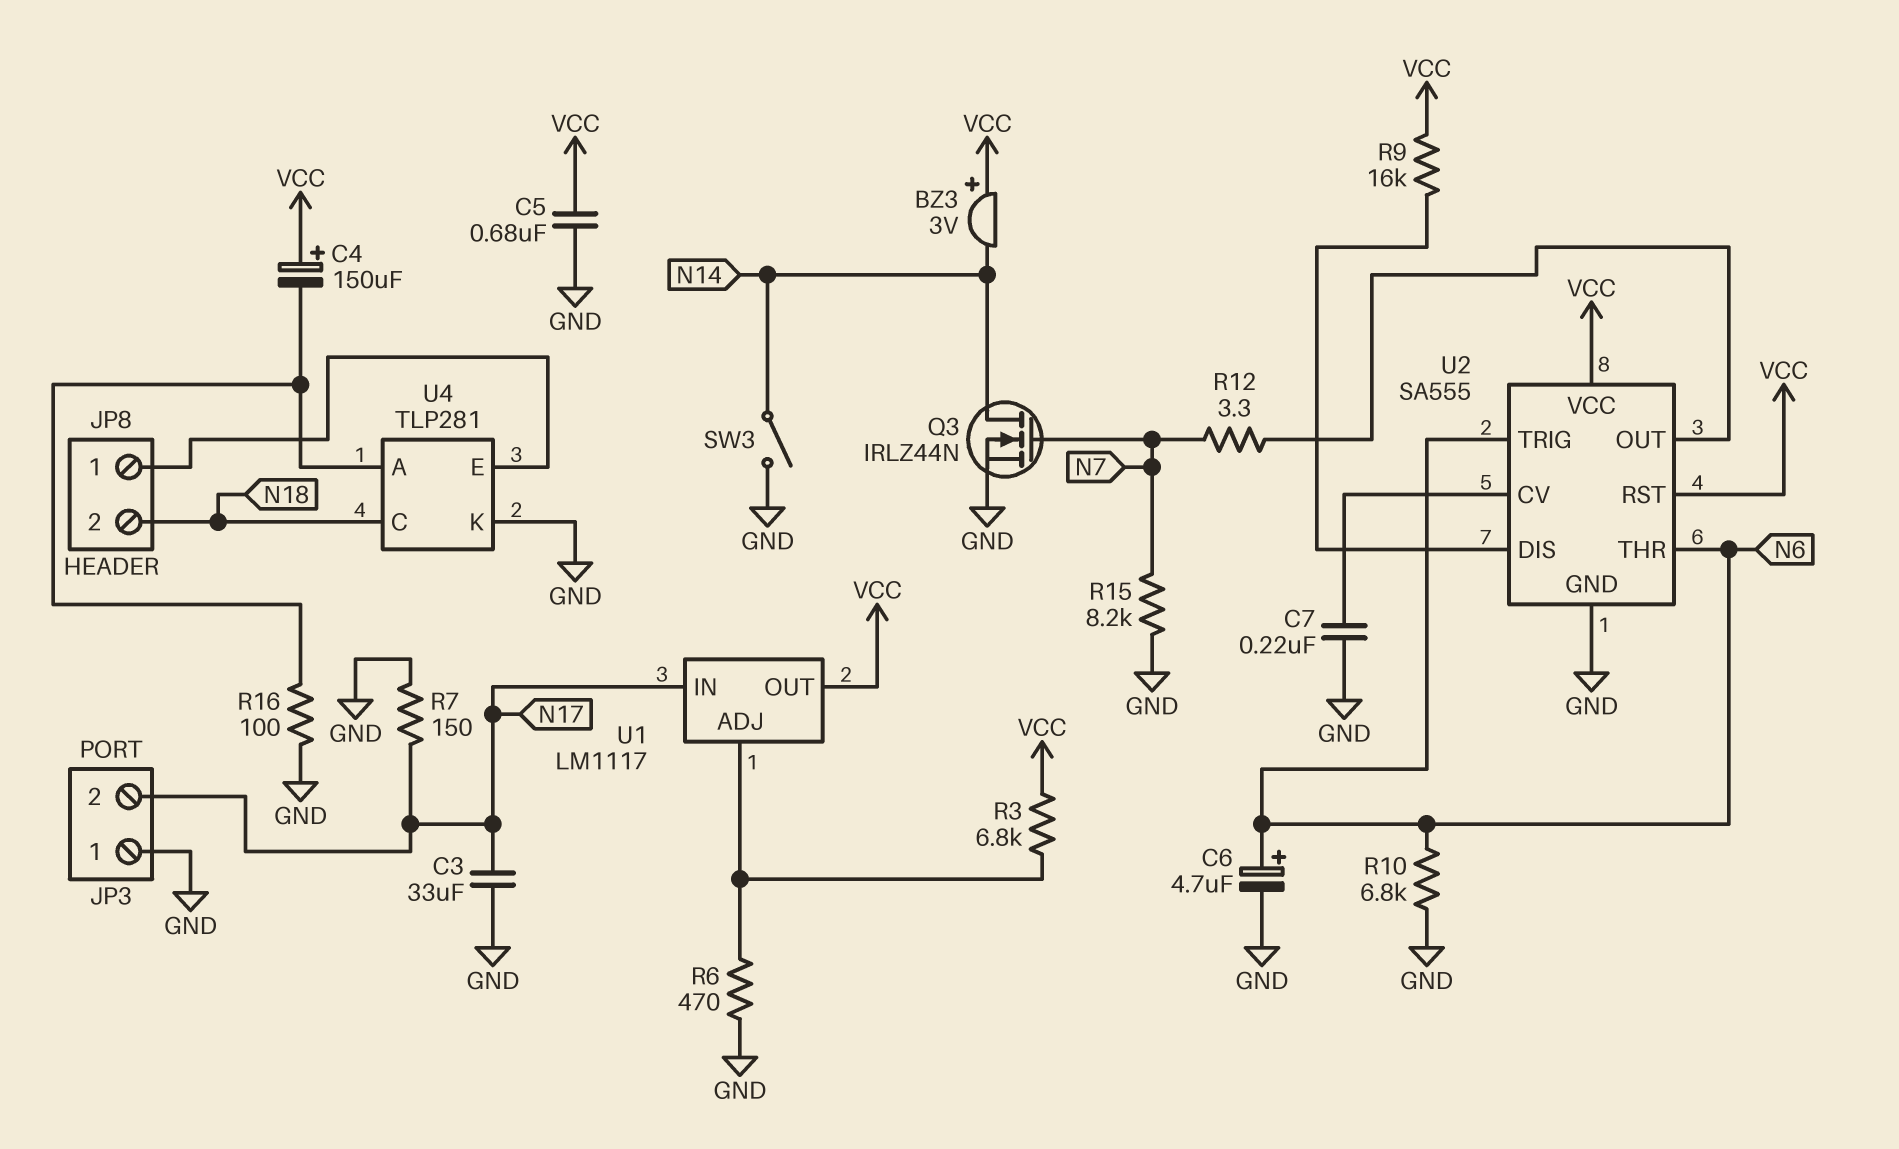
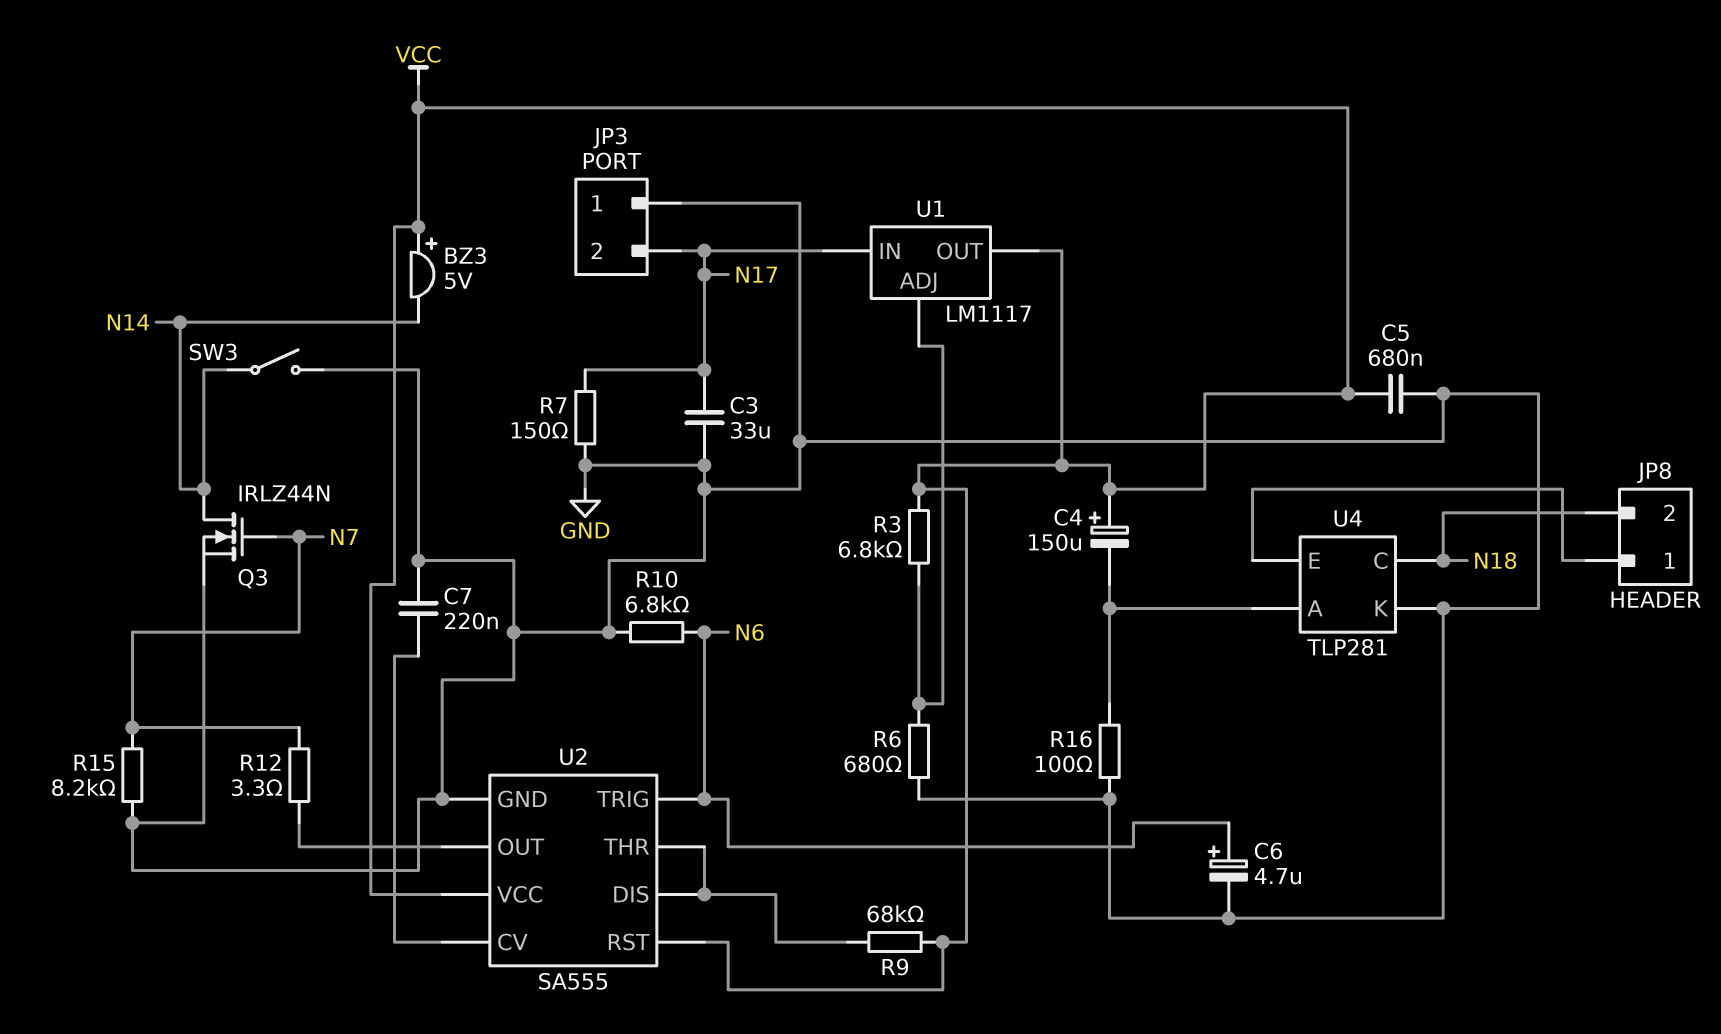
BZ3: buzzer 3V (plus VCC, minus N14) -> buzzer 5V (plus VCC, minus N14)
R6: 470 (GND, U1/ADJ) -> 680 (GND, U1/ADJ)
R9: 16k (U2/DIS, VCC) -> 68k (U2/DIS, VCC)
U2 pin THR: N6 -> U2/DIS

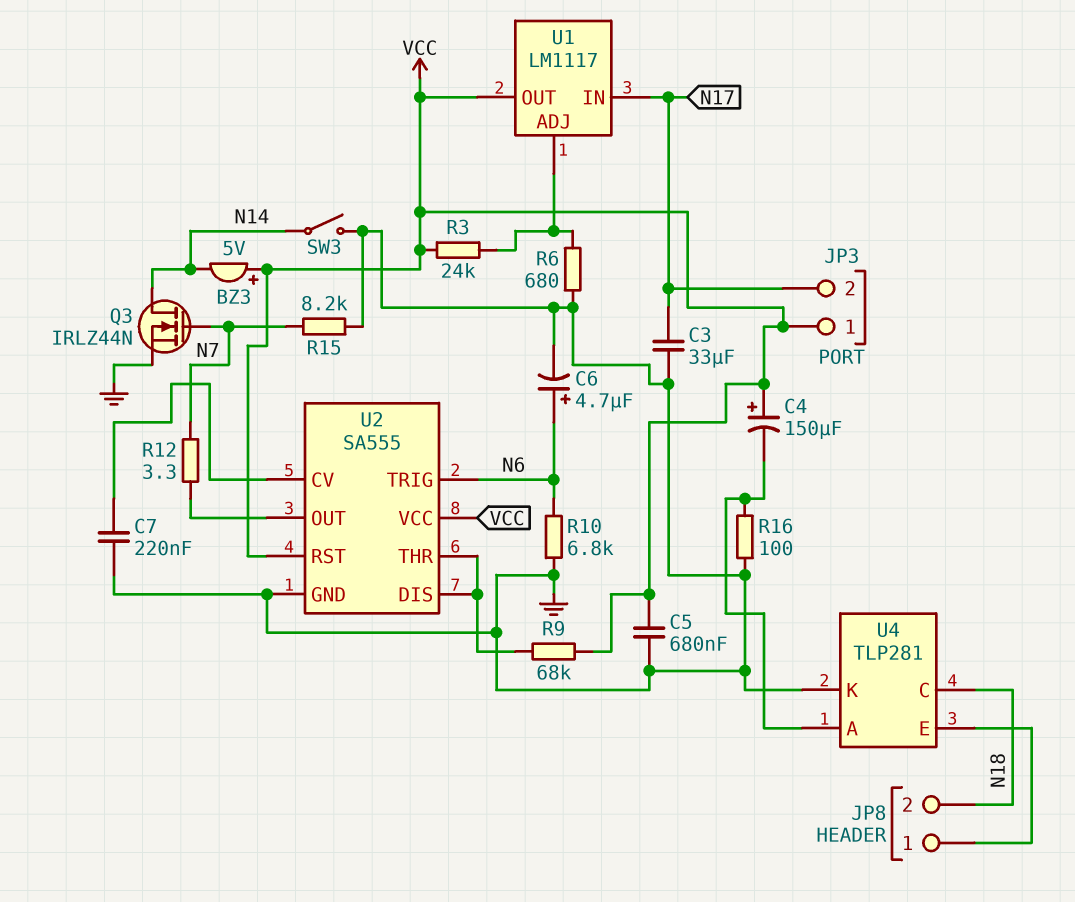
JP3 pin 1: GND -> VCC
R3: 6.8k (U1/ADJ, VCC) -> 24k (U1/ADJ, VCC)
R7: 150 (GND, N17) -> none

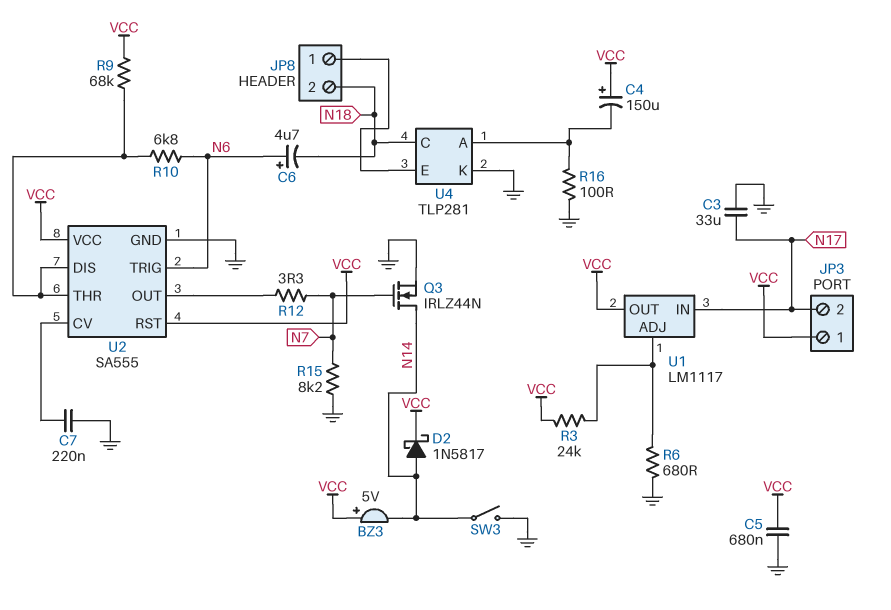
C6: 4.7uF (plus N6, minus GND) -> 4.7uF (plus N6, minus N18)
D2: none -> schottky 1N5817 (A N14, K VCC)
R10: 6.8k (GND, N6) -> 6.8k (N6, U2/DIS)

